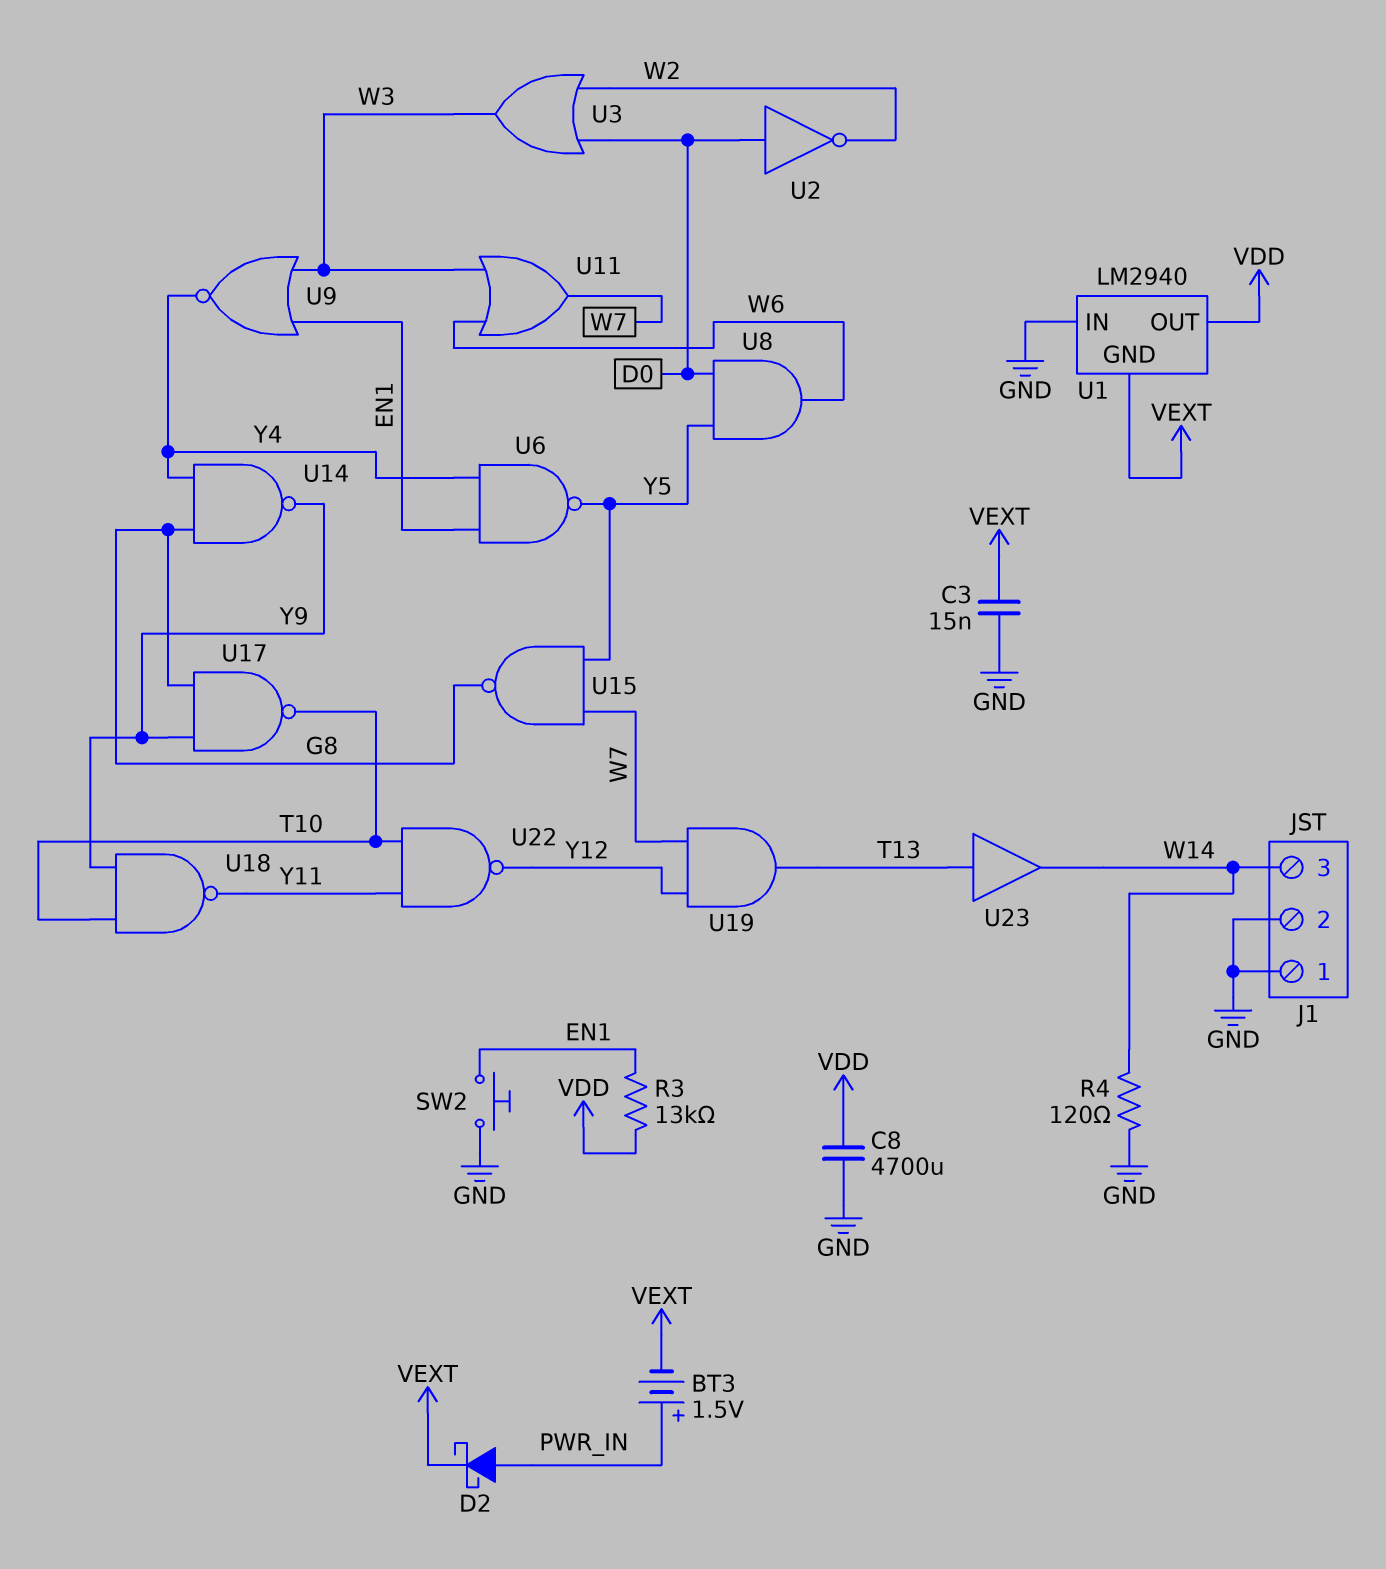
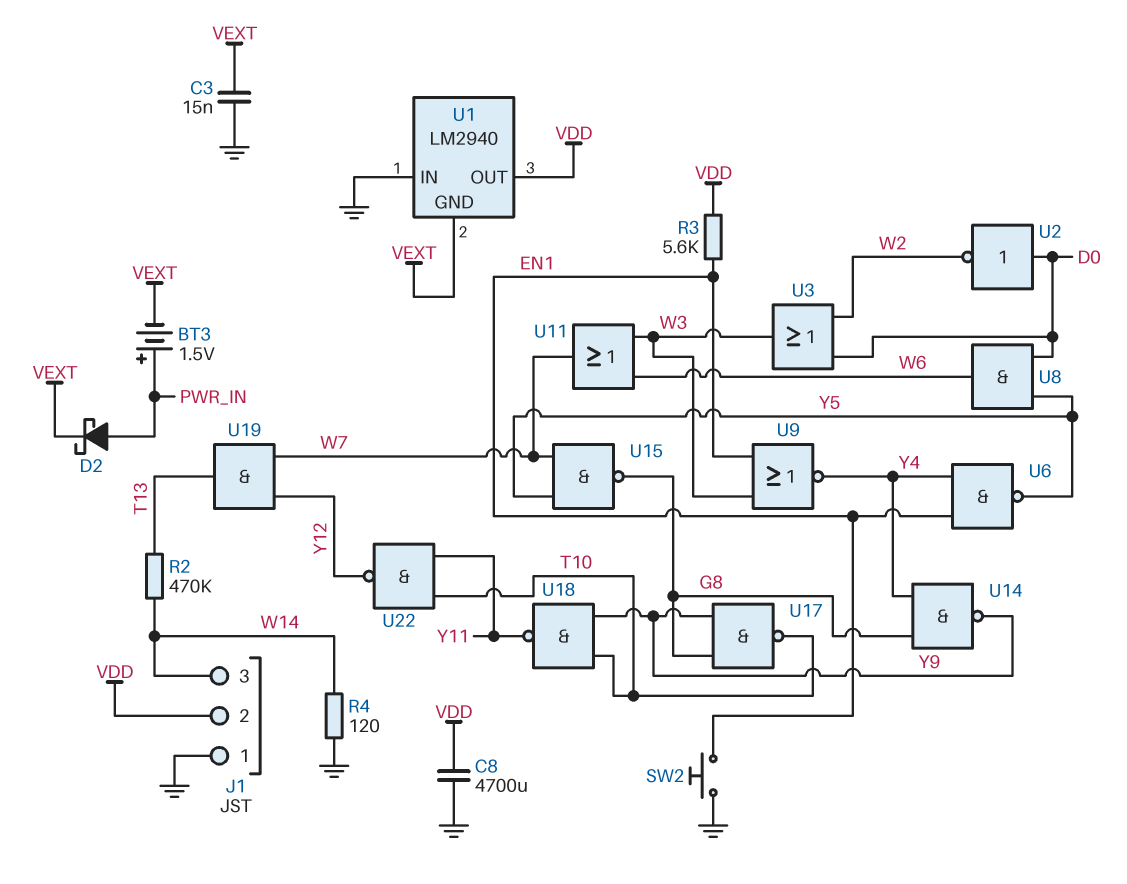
J1 pin 2: GND -> VDD
R2: none -> 470k (T13, W14)
R3: 13k (EN1, VDD) -> 5.6k (EN1, VDD)
U23: buffer (in T13, out W14) -> none

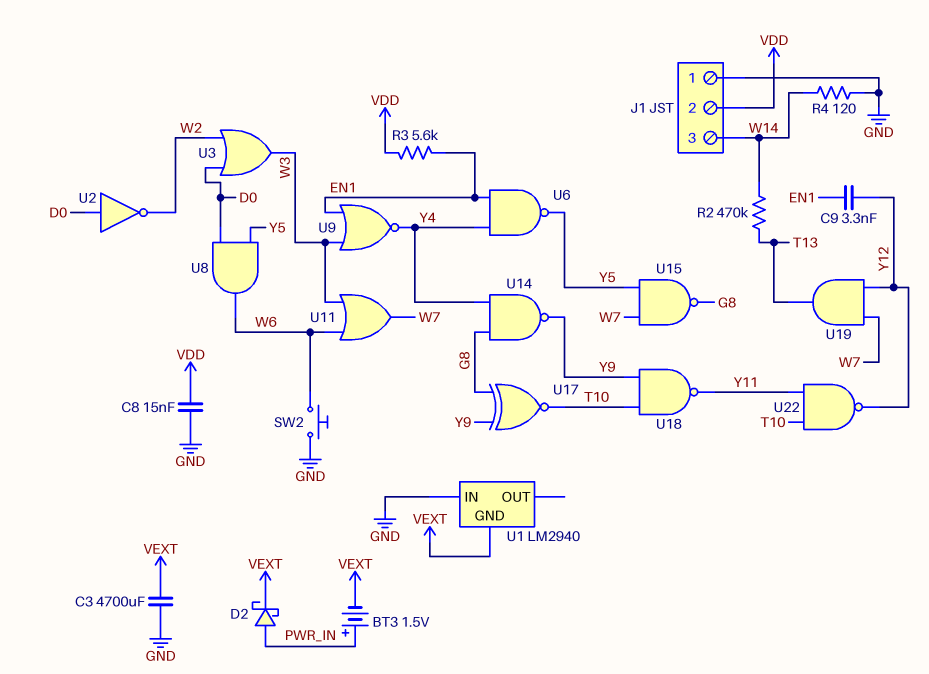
C3: 15nF (GND, VEXT) -> 4700uF (GND, VEXT)
C8: 4700uF (GND, VDD) -> 15nF (GND, VDD)
C9: none -> 3.3nF (EN1, Y12)
SW2: button (EN1, GND) -> button (GND, W6)
U1 pin OUT: VDD -> none
U17: NAND (in G8, in Y9, out T10) -> XNOR (in G8, in Y9, out T10)

